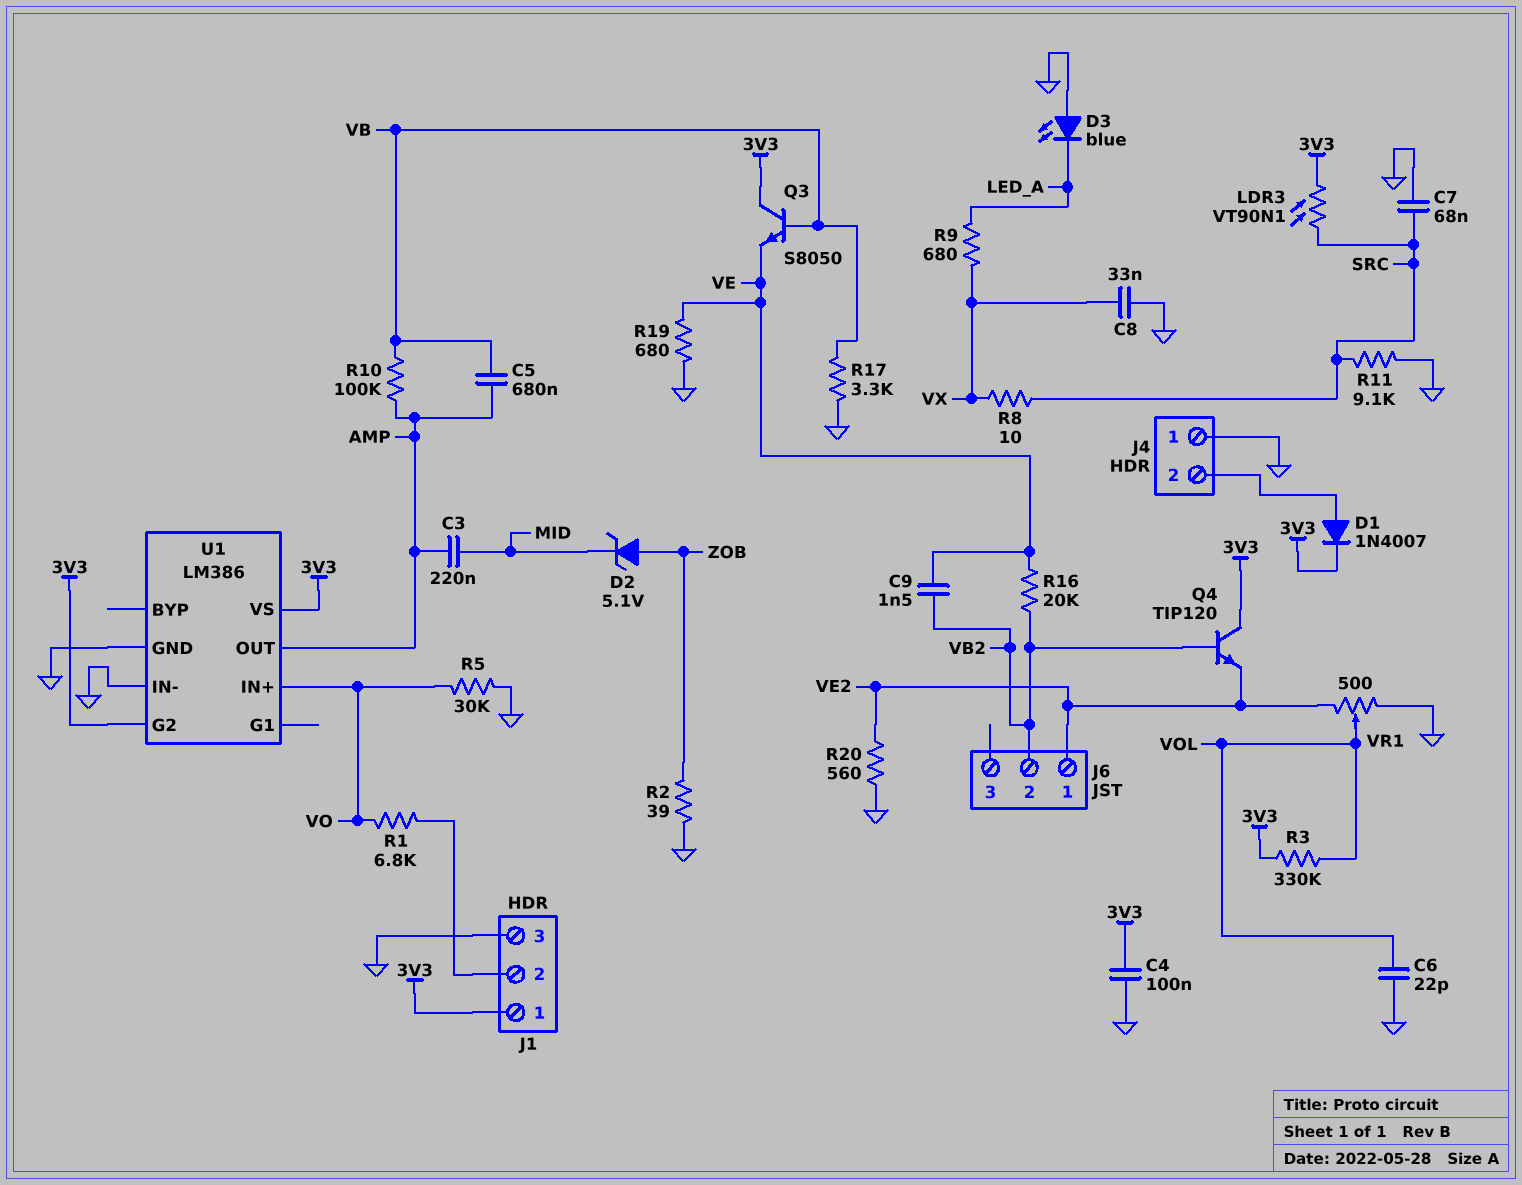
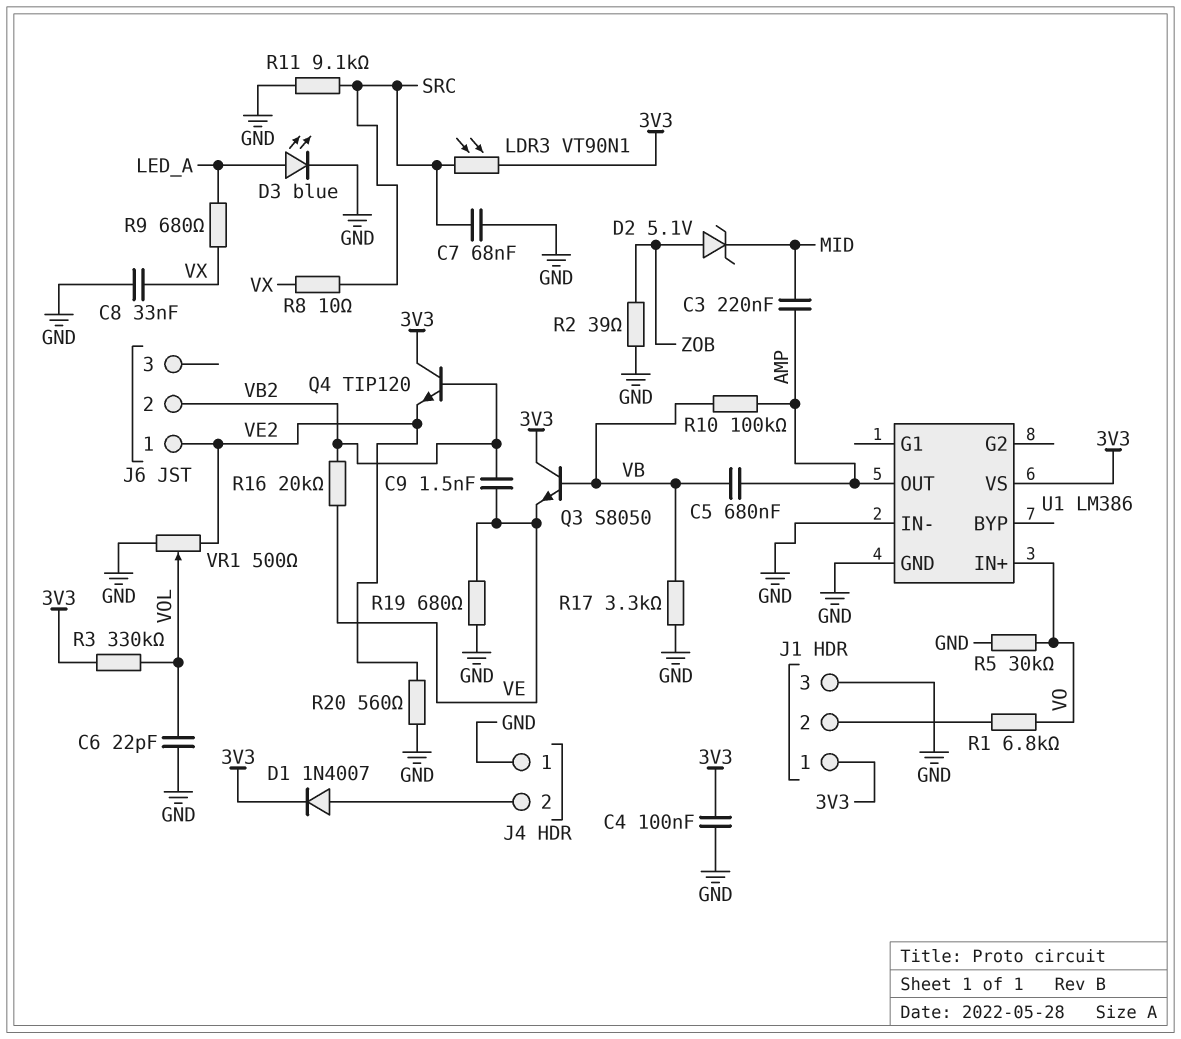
D3: LED blue (A GND, K LED_A) -> LED blue (A LED_A, K GND)
U1 pin G2: 3V3 -> none

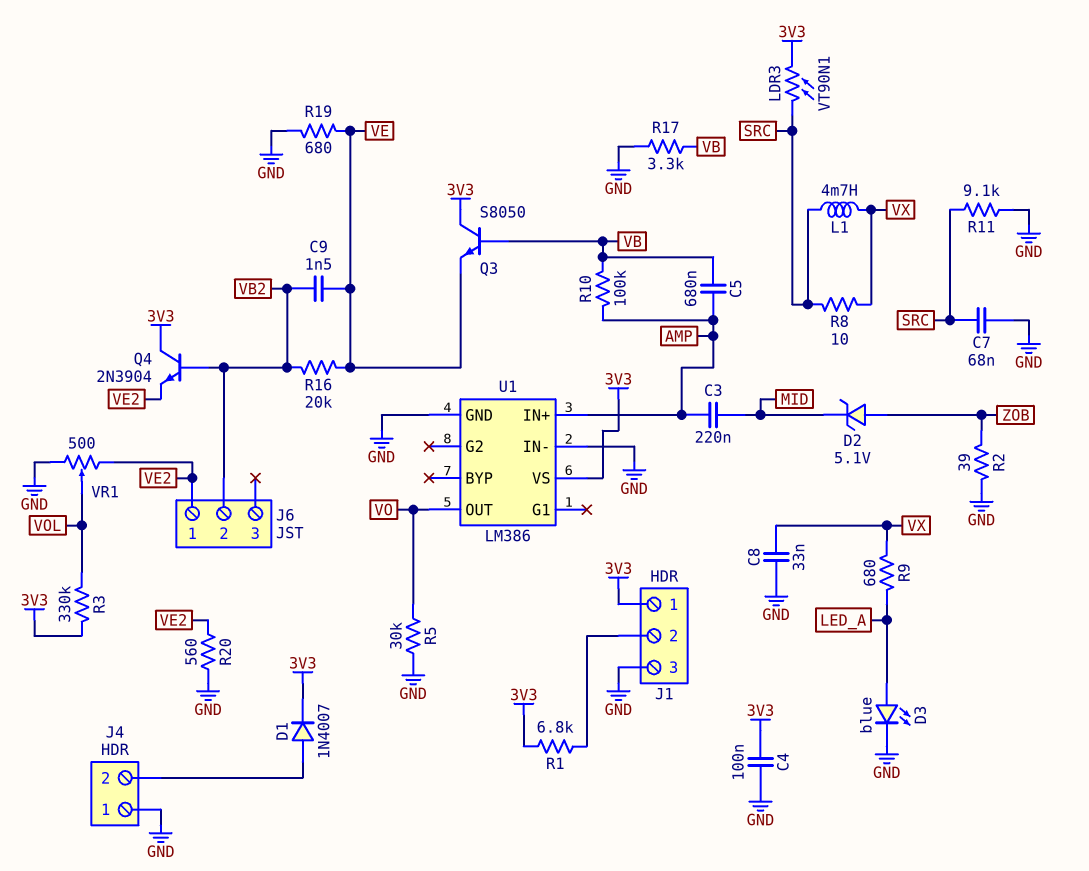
C6: 22pF (GND, VOL) -> none
L1: none -> 4.7mH (SRC, VX)
Q4: NPN TIP120 (B VB2, C 3V3, E VE2) -> NPN 2N3904 (B VB2, C 3V3, E VE2)
R1: 6.8k (J1/2, VO) -> 6.8k (3V3, J1/2)
U1 pin IN+: VO -> AMP
U1 pin OUT: AMP -> VO

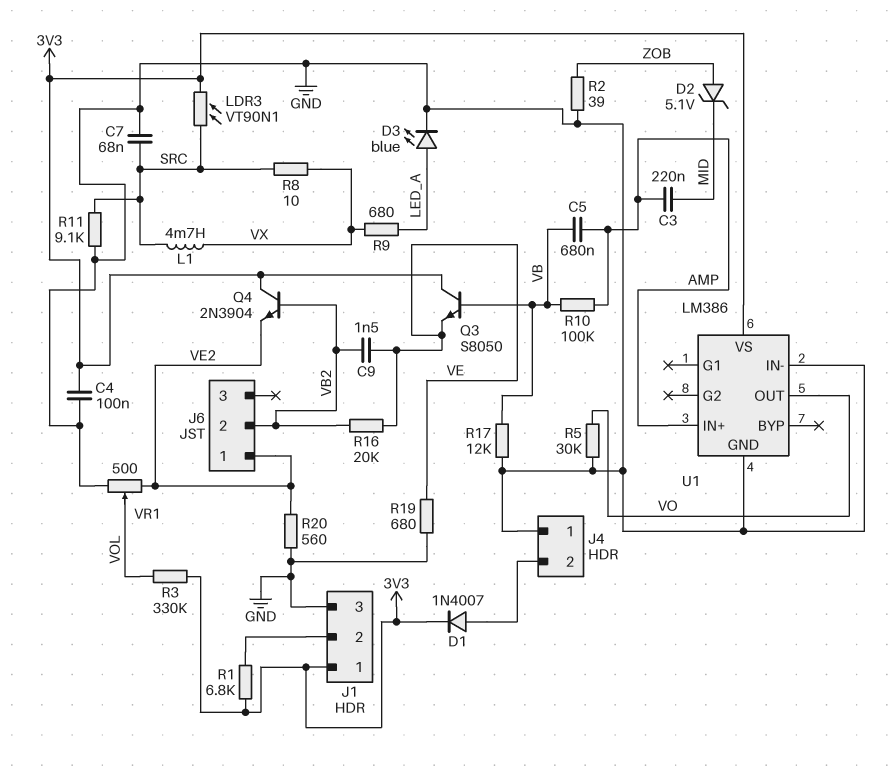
C8: 33nF (GND, VX) -> none
R17: 3.3k (GND, VB) -> 12k (GND, VB)

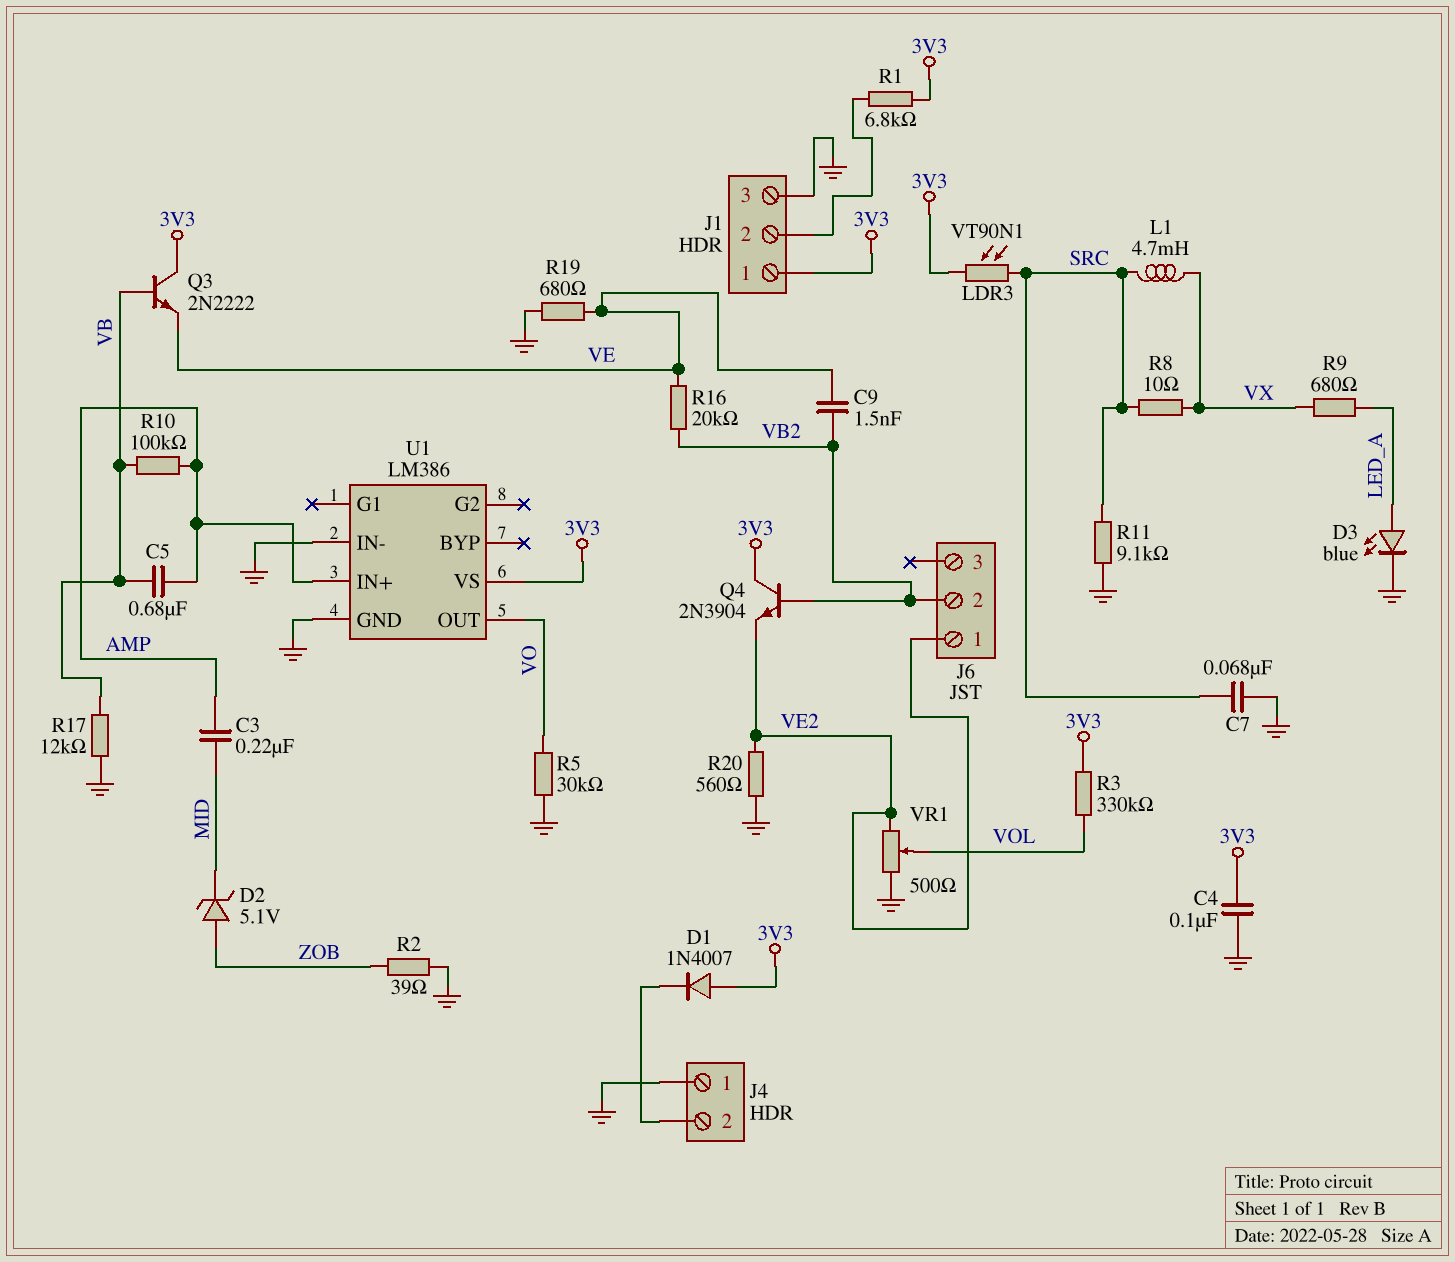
D1: diode 1N4007 (A J4/2, K 3V3) -> diode 1N4007 (A 3V3, K J4/2)
Q3: NPN S8050 (B VB, C 3V3, E VE) -> NPN 2N2222 (B VB, C 3V3, E VE)

